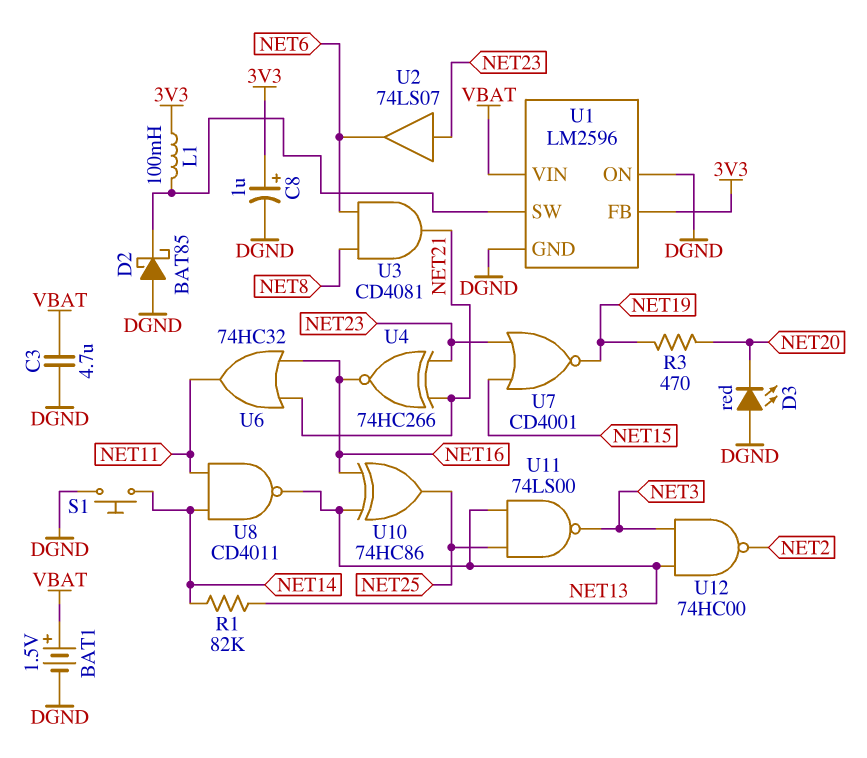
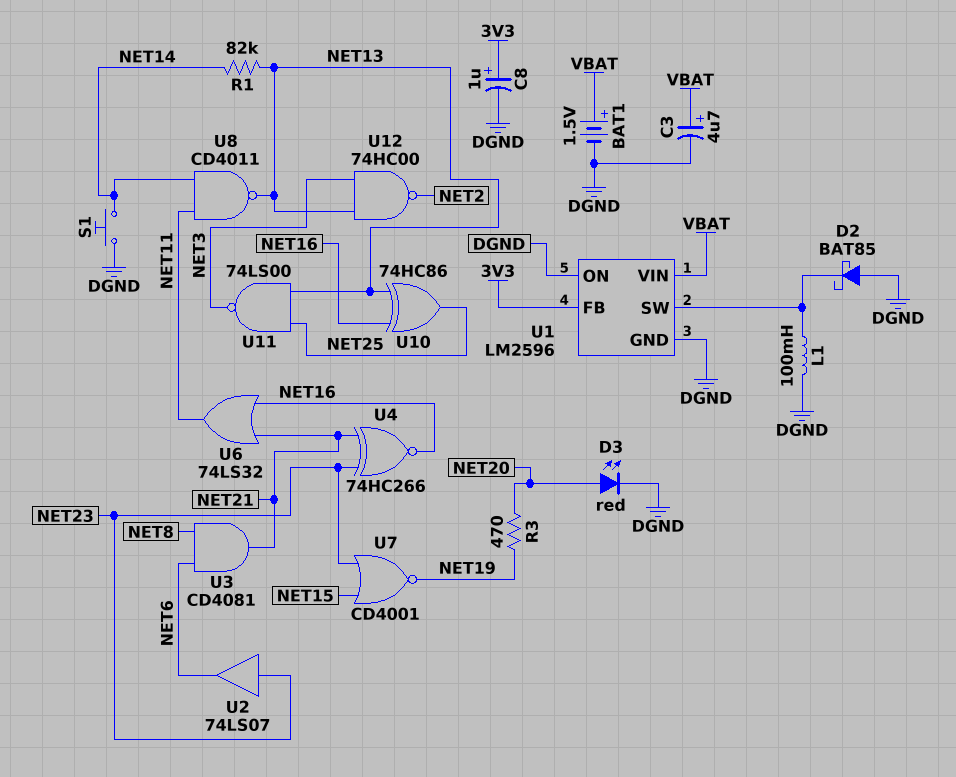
C3: 4.7uF (DGND, VBAT) -> 4.7uF (plus VBAT, minus DGND)
D3: LED red (A DGND, K NET20) -> LED red (A NET20, K DGND)
L1: 100mH (3V3, U1/SW) -> 100mH (DGND, U1/SW)
U6: OR 74HC32 (in NET16, in NET21, out NET11) -> OR 74LS32 (in NET16, in NET21, out NET11)

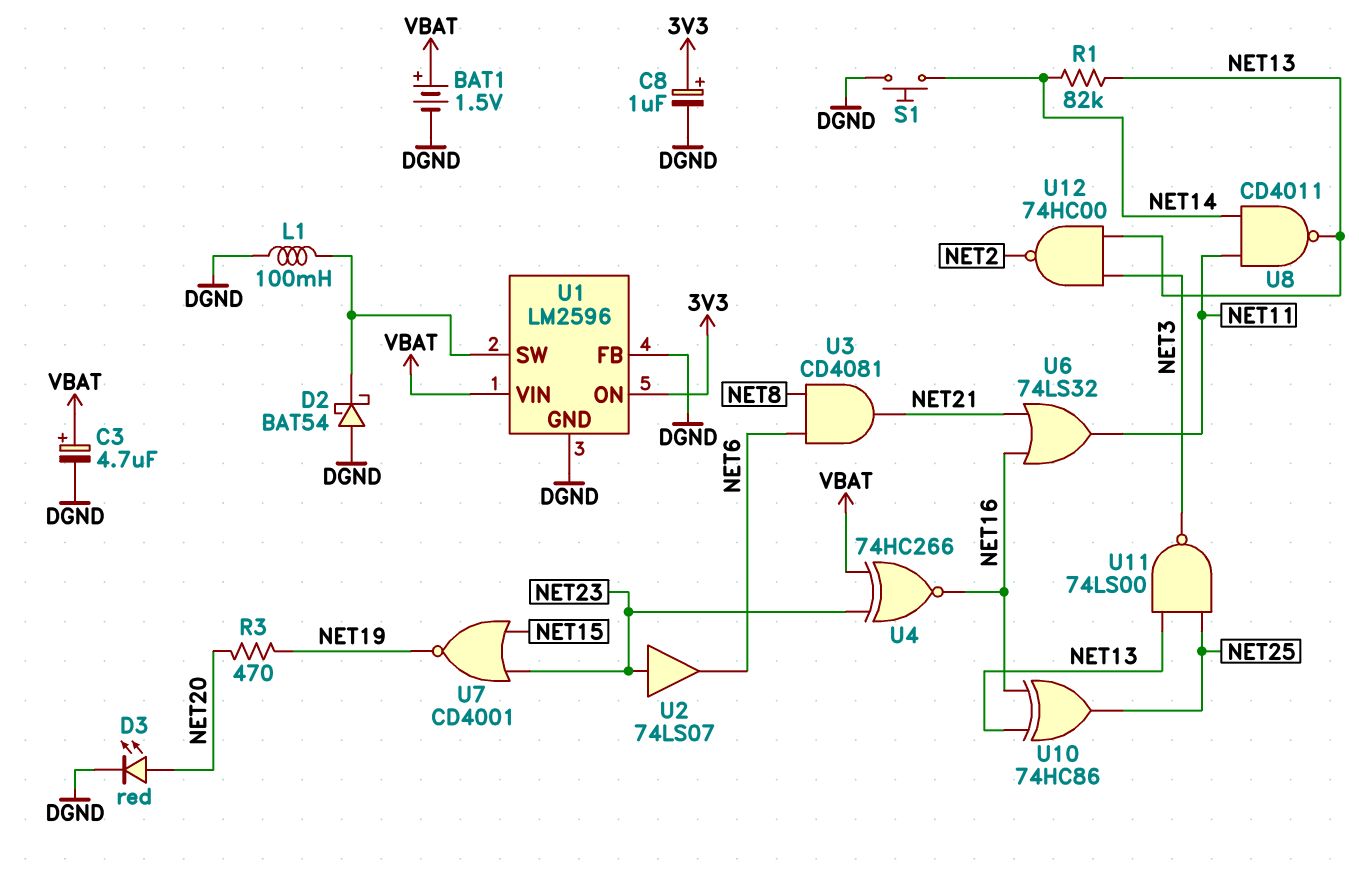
D2: schottky BAT85 (A DGND, K U1/SW) -> schottky BAT54 (A DGND, K U1/SW)
U1 pin FB: 3V3 -> DGND
U1 pin ON: DGND -> 3V3
U4: XNOR 74HC266 (in NET21, in NET23, out NET16) -> XNOR 74HC266 (in NET23, in VBAT, out NET16)

